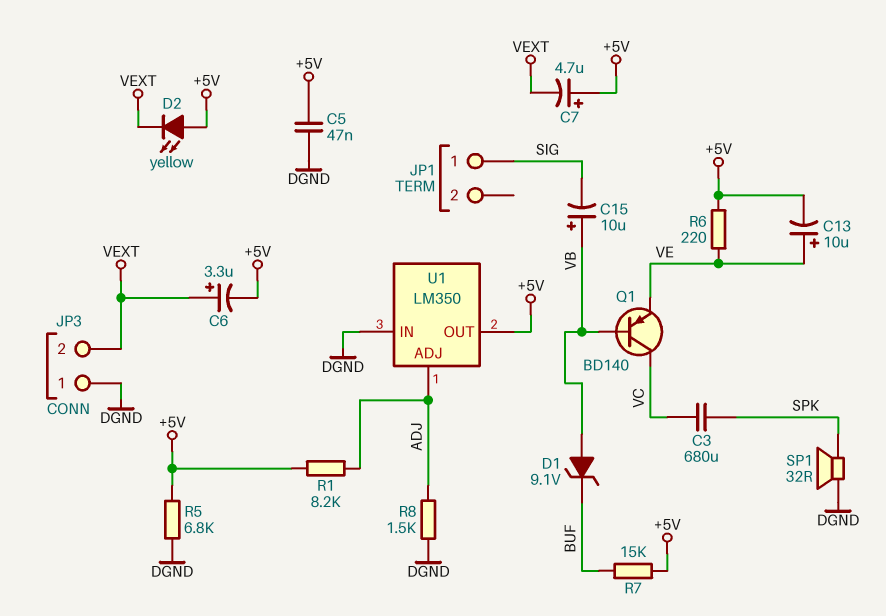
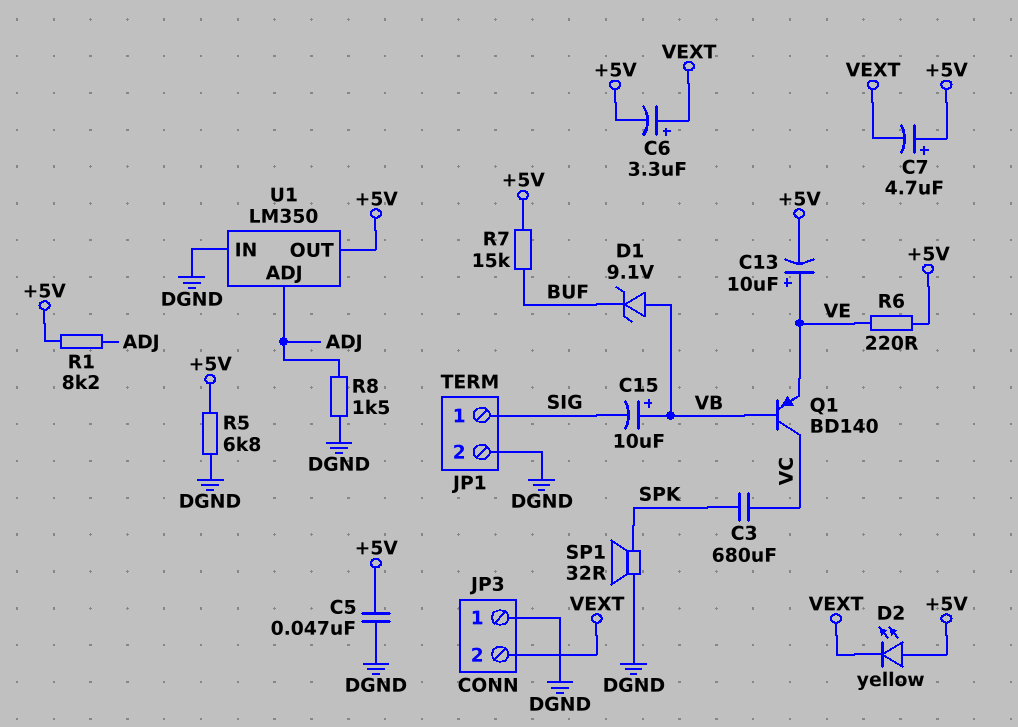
JP1 pin 2: none -> DGND

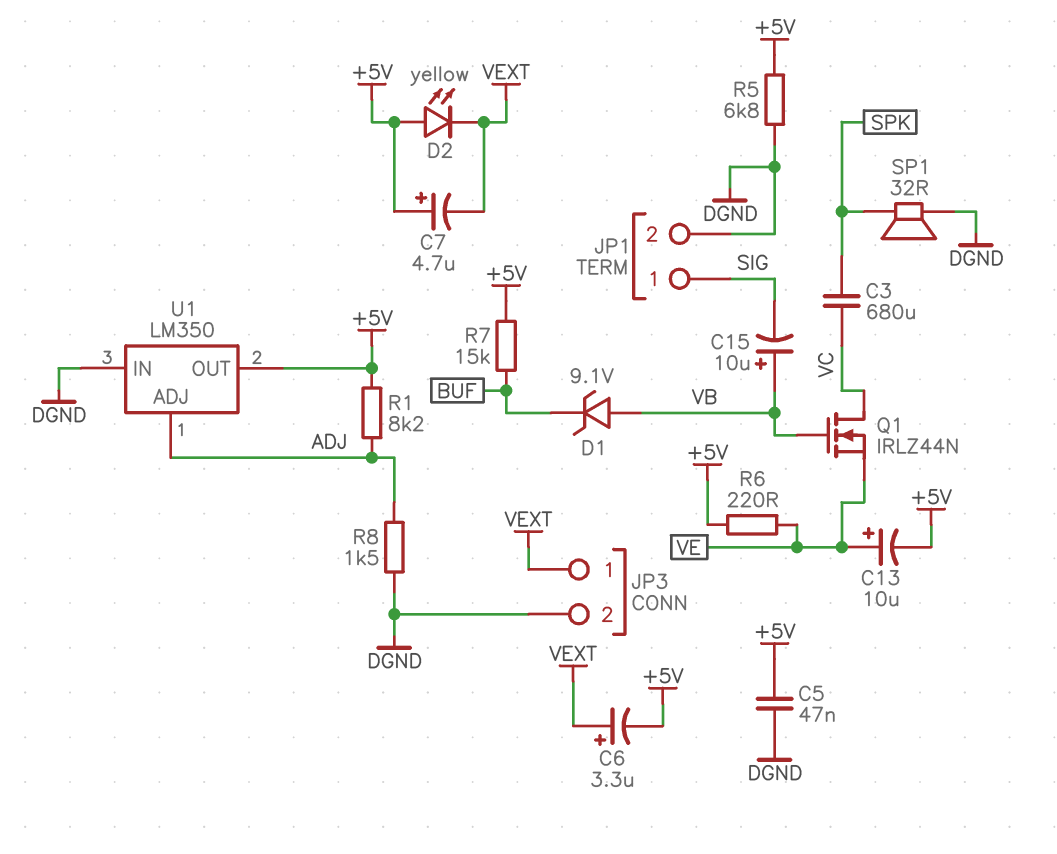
JP3 pin 1: DGND -> VEXT
JP3 pin 2: VEXT -> DGND
Q1: PNP BD140 (B VB, C VC, E VE) -> NMOS IRLZ44N (G VB, D VC, S VE)

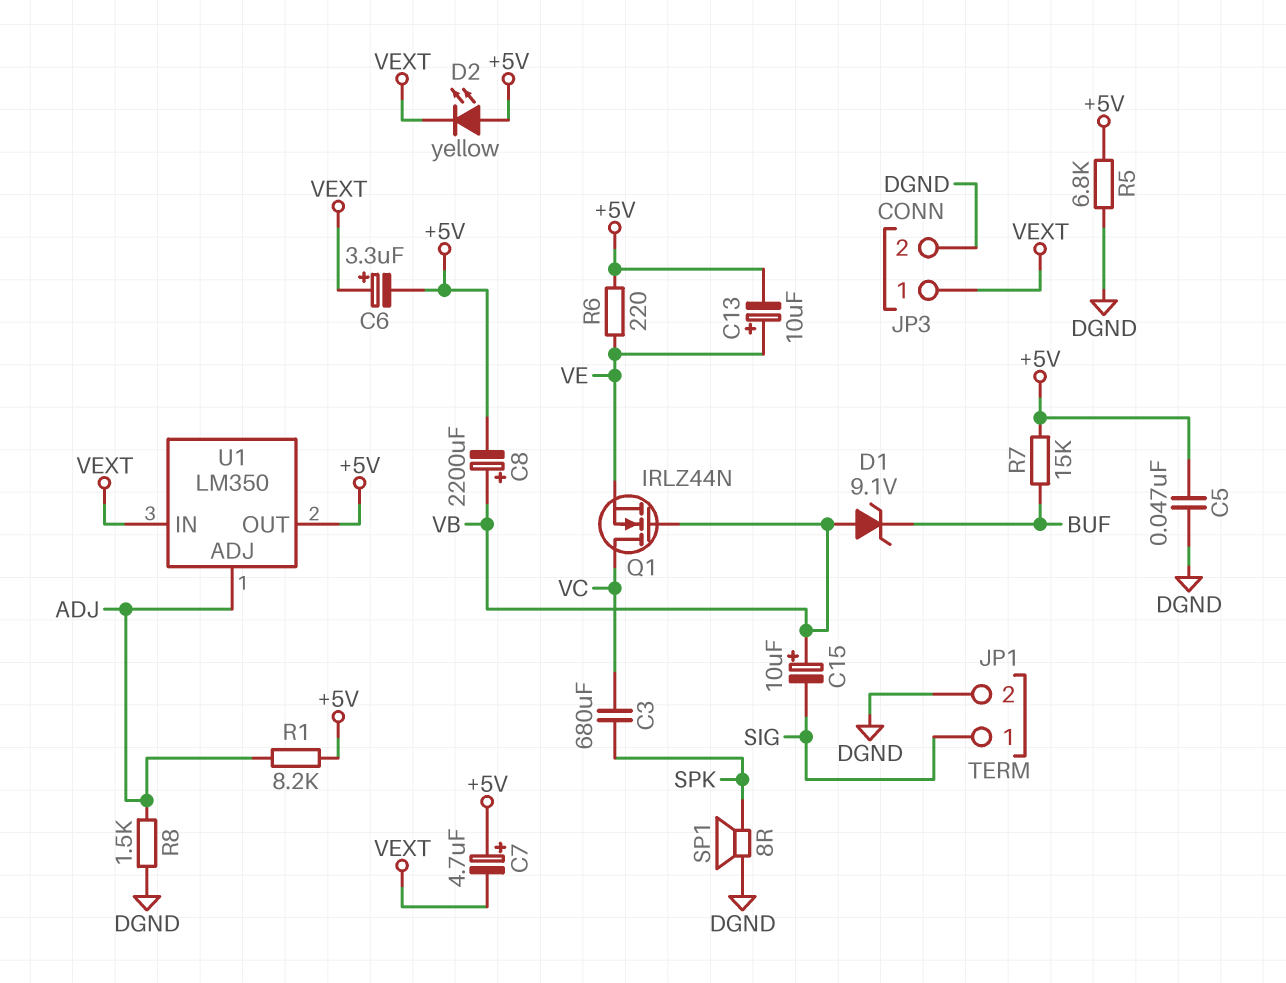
C8: none -> 2200uF (plus VB, minus +5V)
SP1: speaker 32R (DGND, SPK) -> speaker 8R (DGND, SPK)
U1 pin IN: DGND -> VEXT

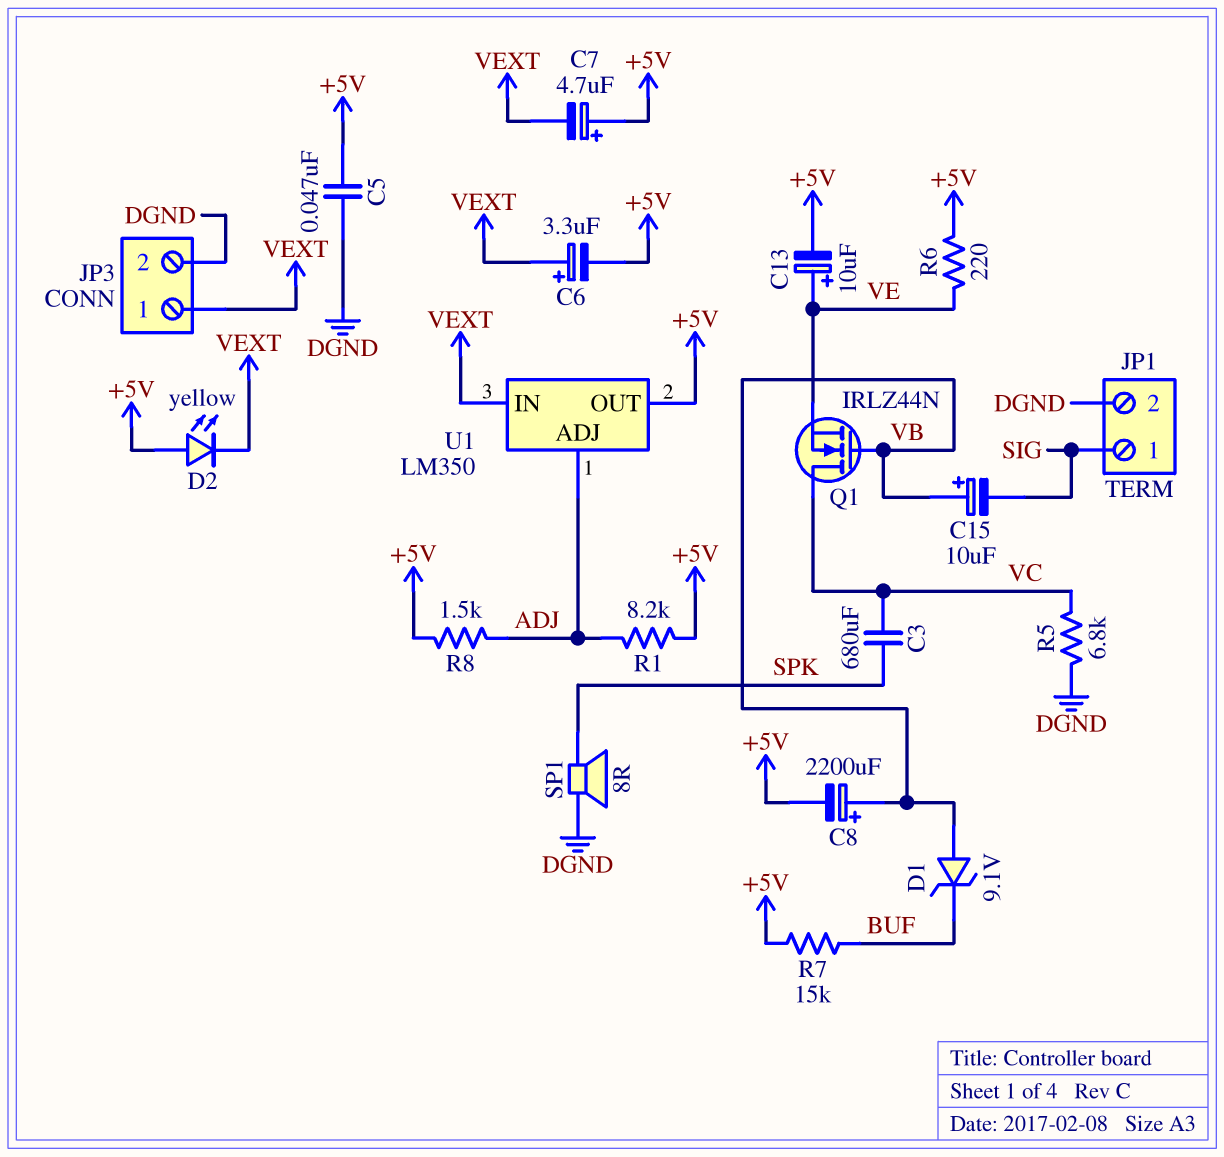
R5: 6.8k (+5V, DGND) -> 6.8k (DGND, VC)
R8: 1.5k (ADJ, DGND) -> 1.5k (+5V, ADJ)

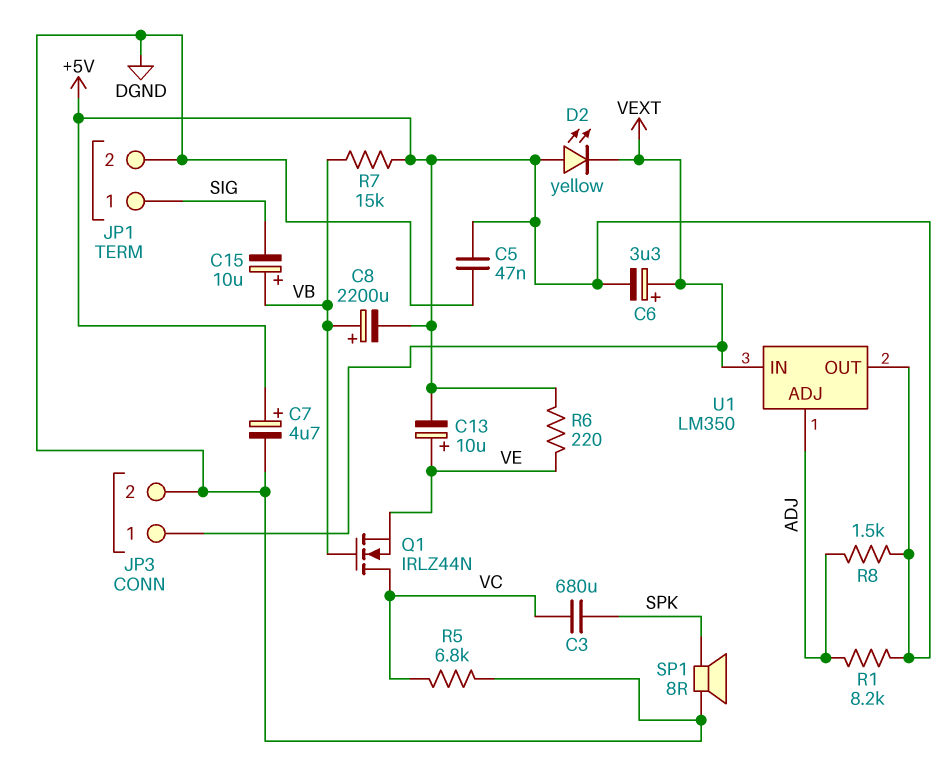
C7: 4.7uF (plus +5V, minus VEXT) -> 4.7uF (plus +5V, minus DGND)
D1: zener 9.1V (A VB, K BUF) -> none
R7: 15k (+5V, BUF) -> 15k (+5V, VB)

